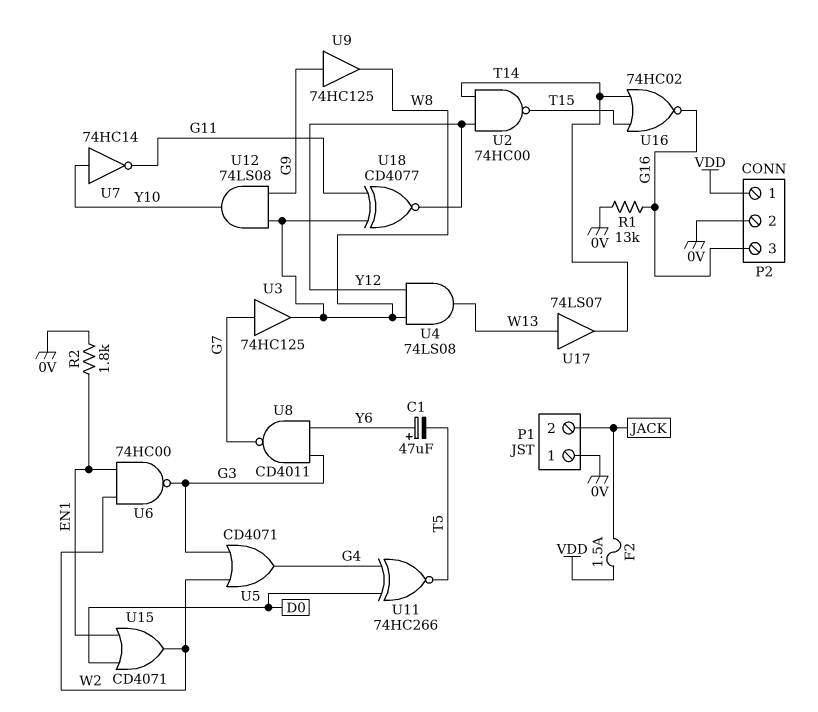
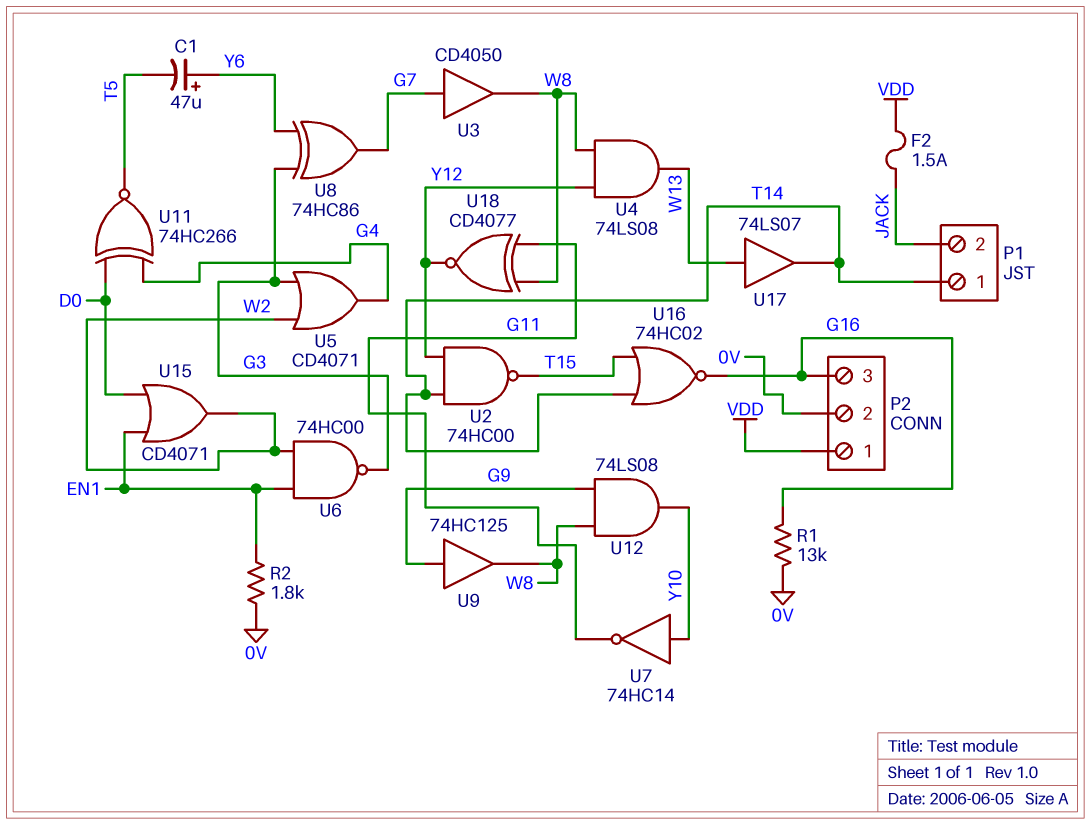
P1 pin 1: 0V -> T14
U3: buffer 74HC125 (in G7, out W8) -> buffer CD4050 (in G7, out W8)
U8: NAND CD4011 (in G3, in Y6, out G7) -> XOR 74HC86 (in G3, in Y6, out G7)

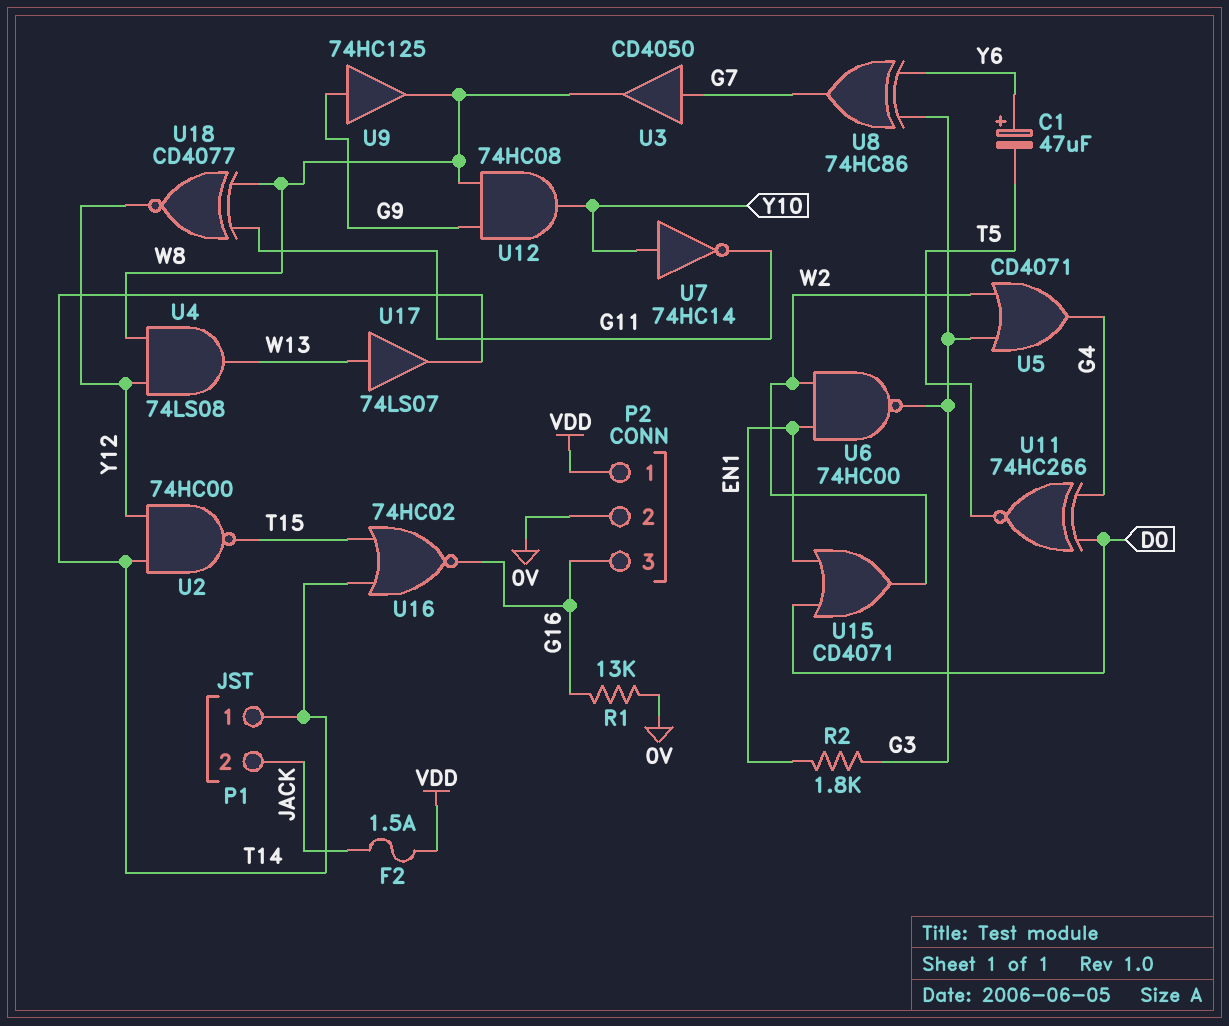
R2: 1.8k (0V, EN1) -> 1.8k (EN1, G3)
U12: AND 74LS08 (in G9, in W8, out Y10) -> AND 74HC08 (in G9, in W8, out Y10)

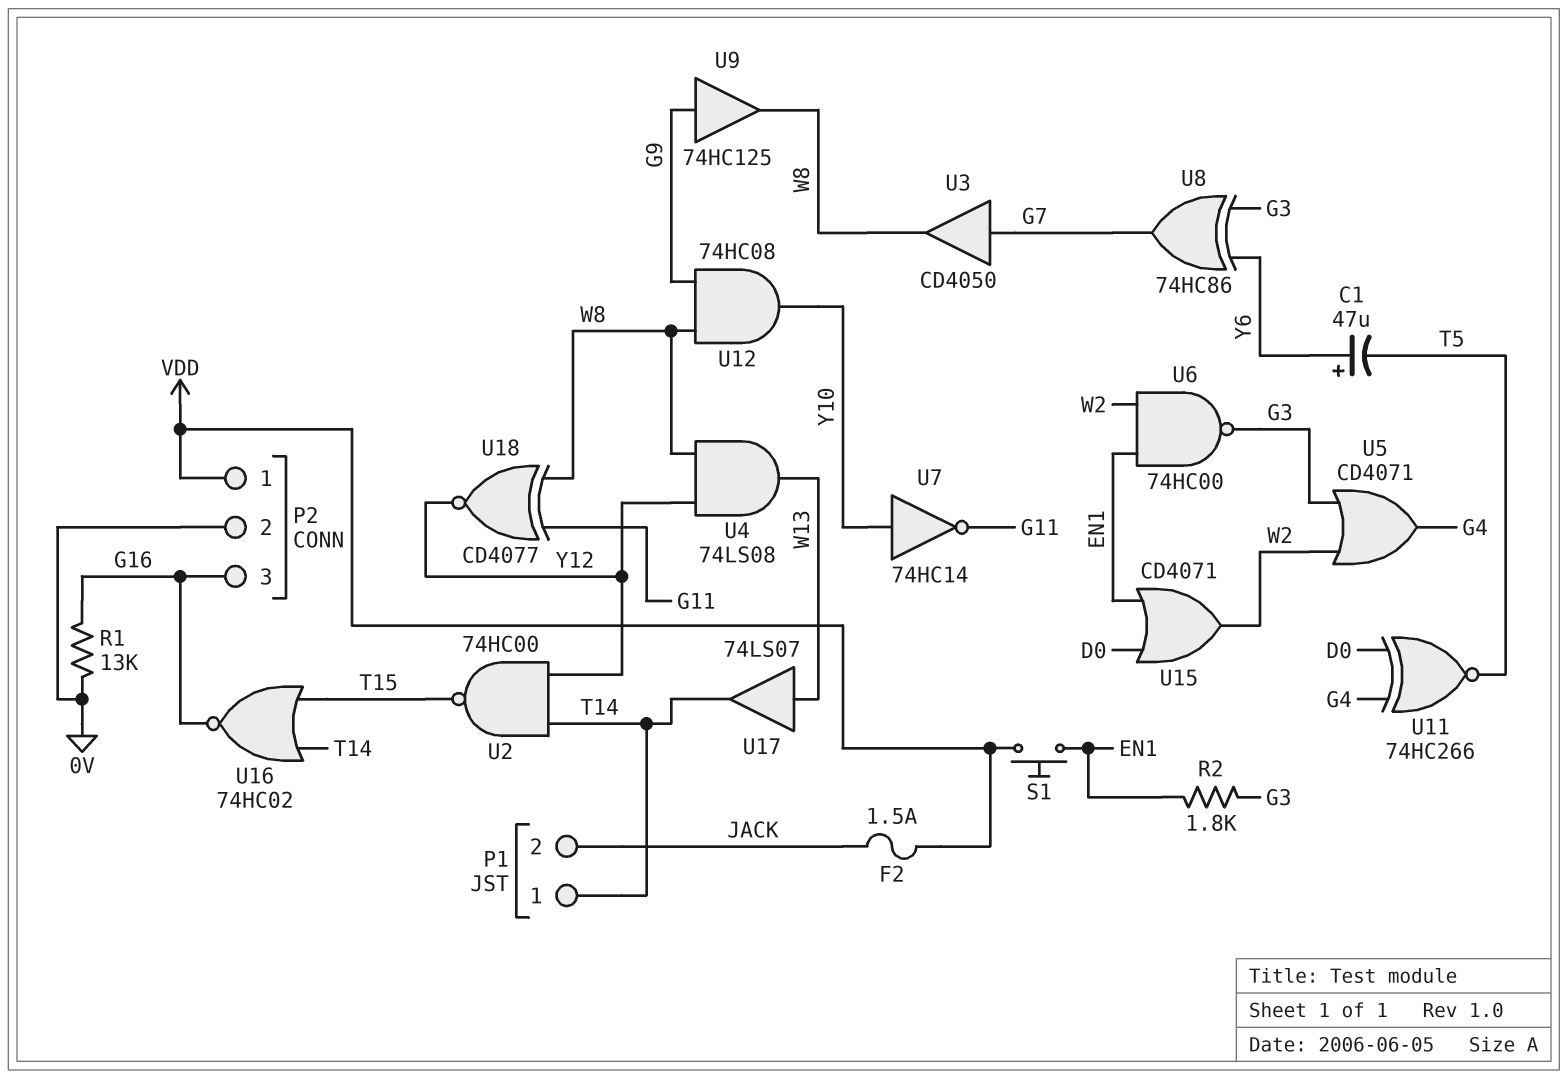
S1: none -> button (EN1, VDD)

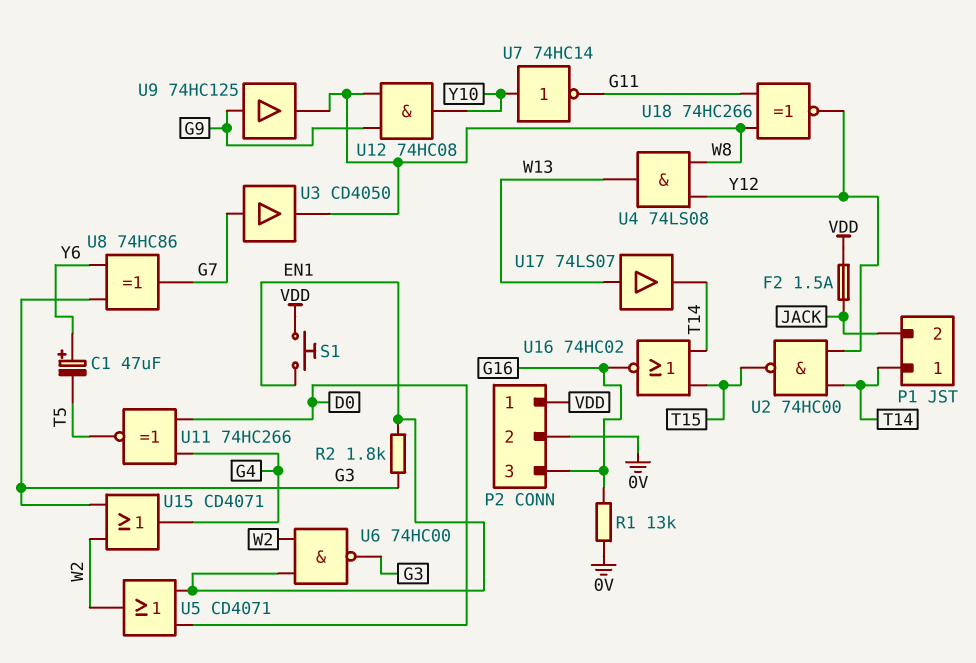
U5: OR CD4071 (in G3, in W2, out G4) -> OR CD4071 (in D0, in EN1, out W2)
U15: OR CD4071 (in D0, in EN1, out W2) -> OR CD4071 (in G3, in W2, out G4)
U18: XNOR CD4077 (in G11, in W8, out Y12) -> XNOR 74HC266 (in G11, in W8, out Y12)

